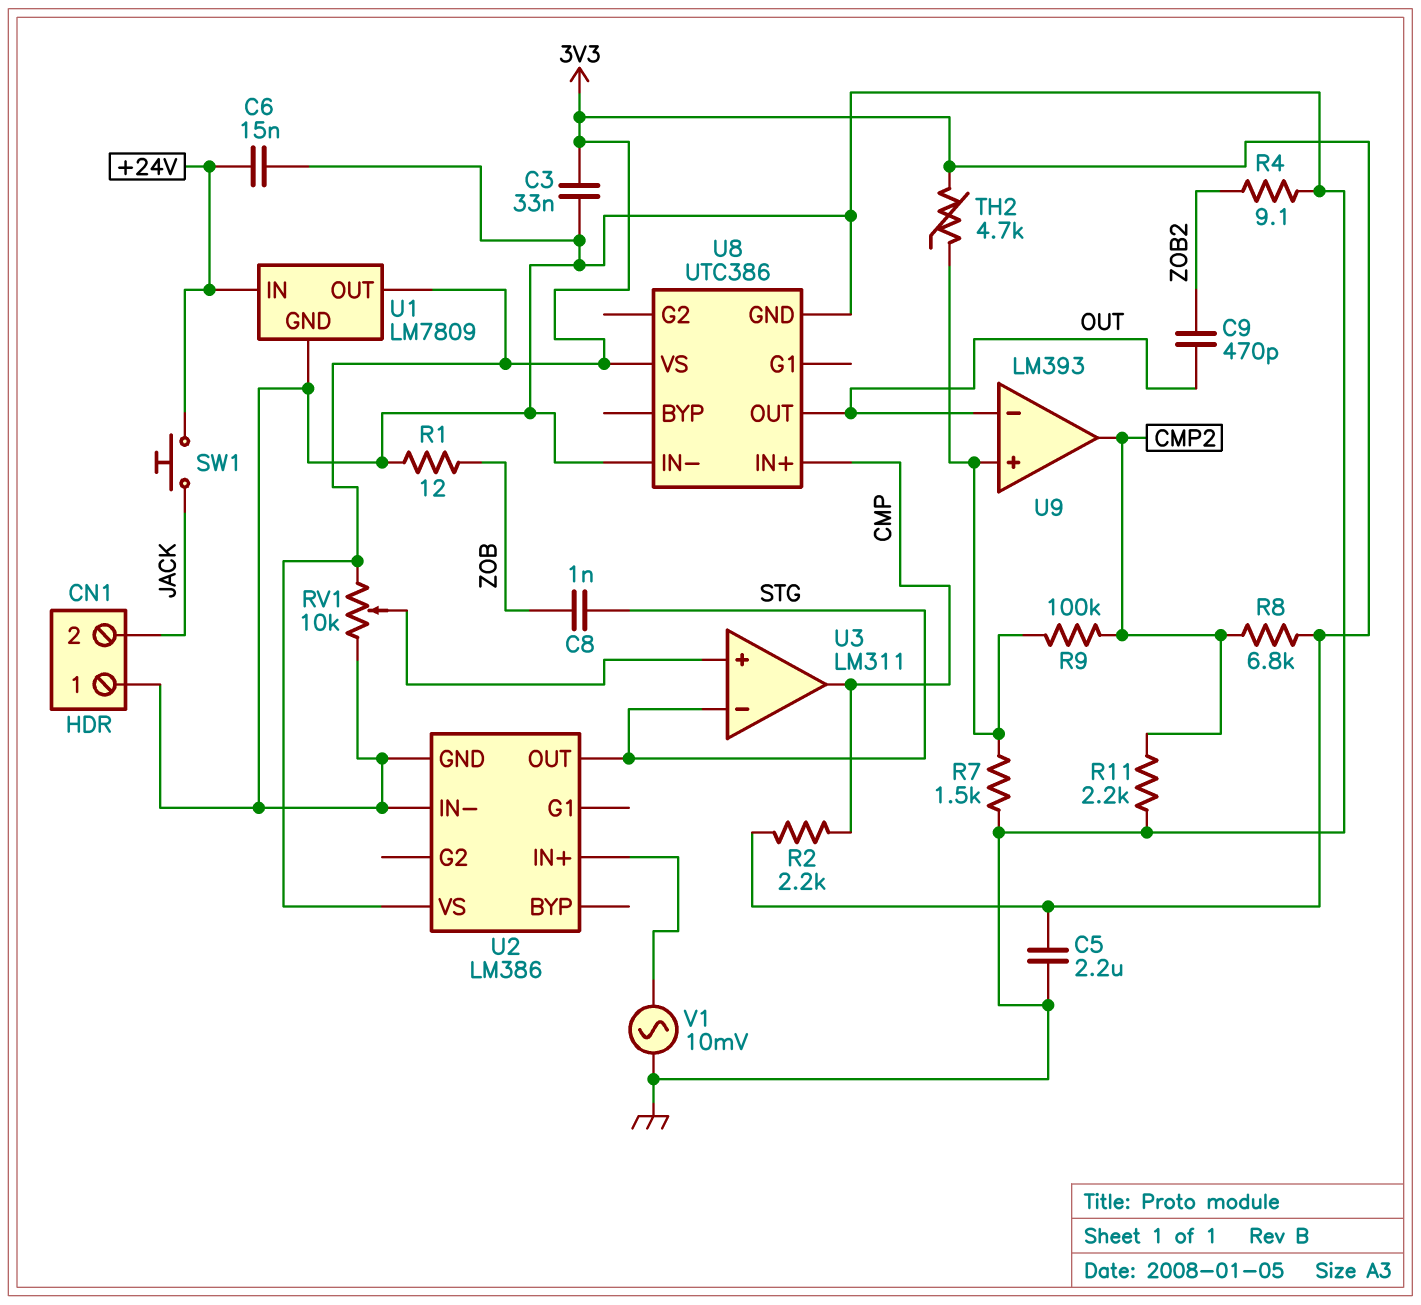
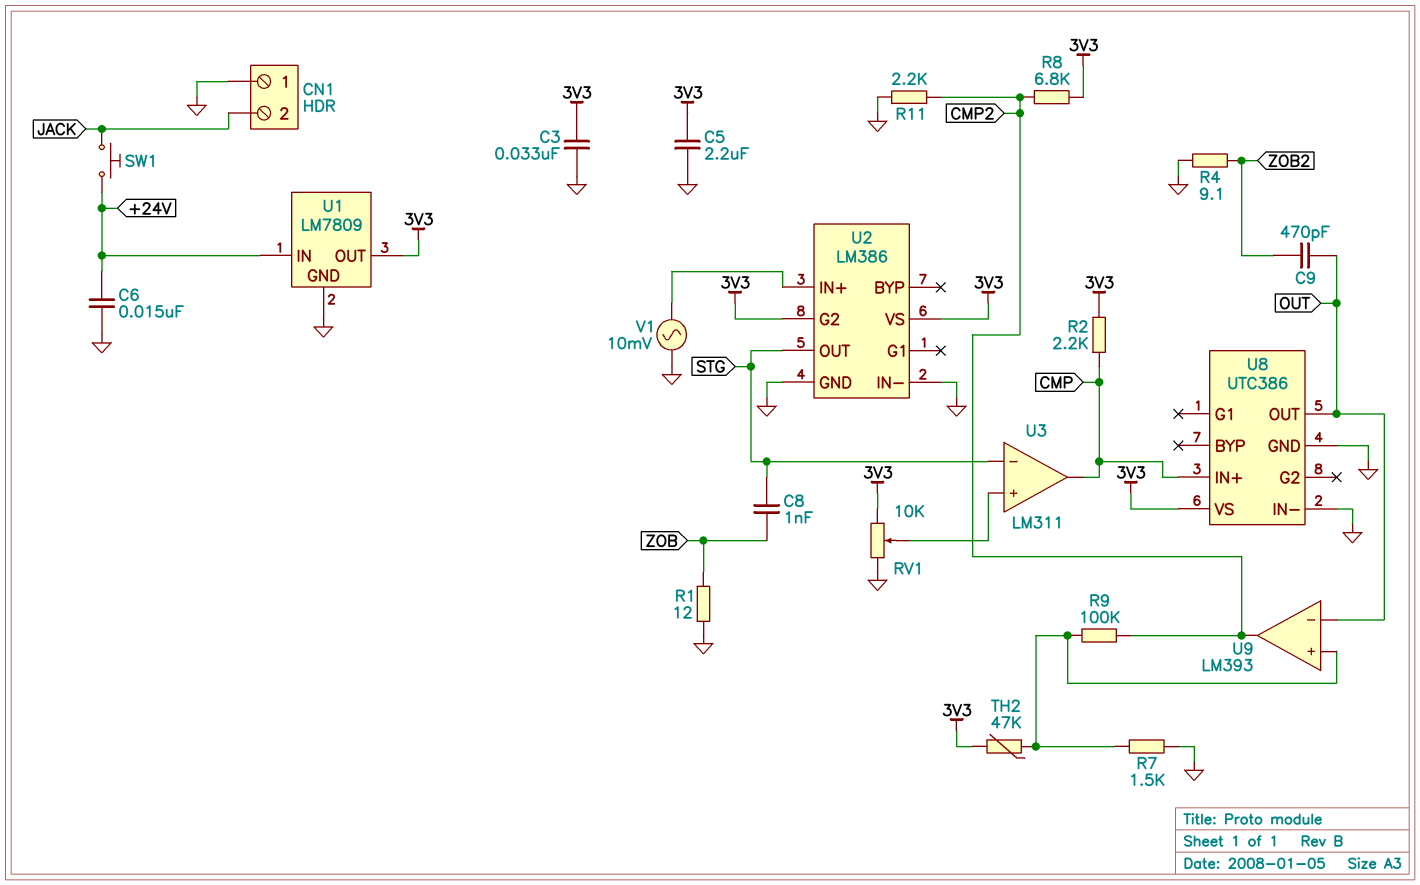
TH2: 4.7k (3V3, U9/in+) -> 47k (3V3, U9/in+)
U2 pin G2: none -> 3V3

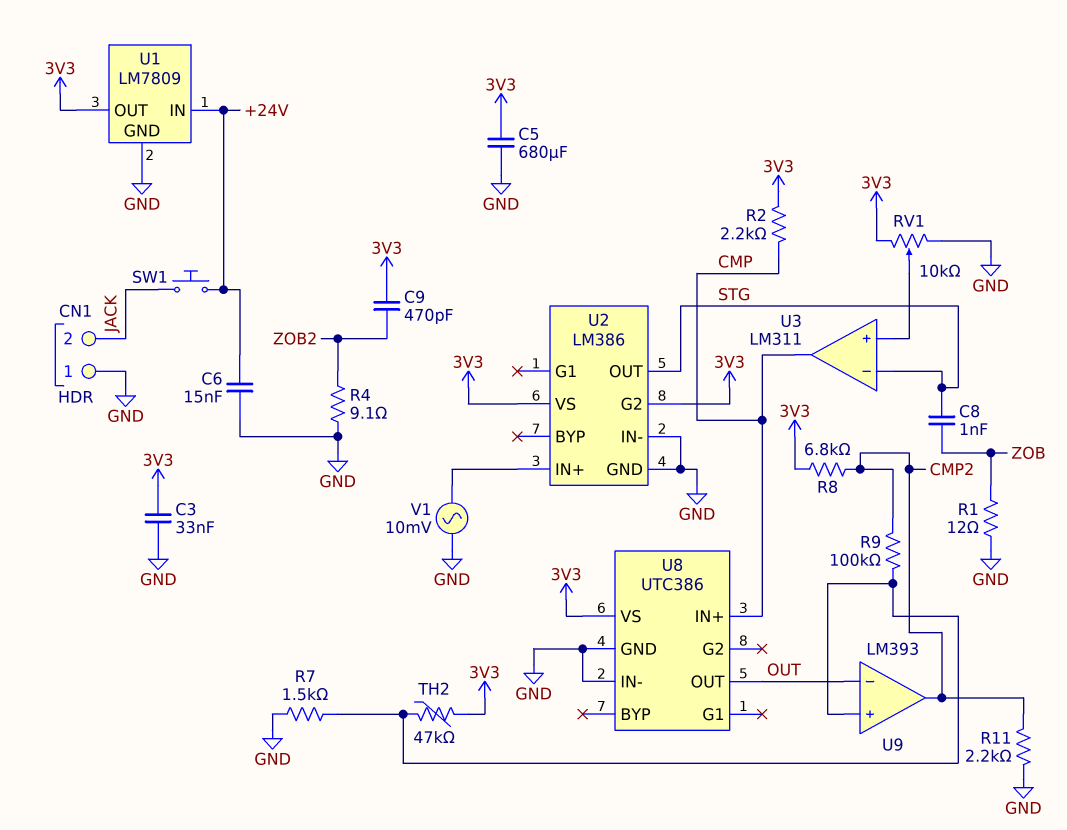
C5: 2.2uF (3V3, GND) -> 680uF (3V3, GND)
C9: 470pF (OUT, ZOB2) -> 470pF (3V3, ZOB2)

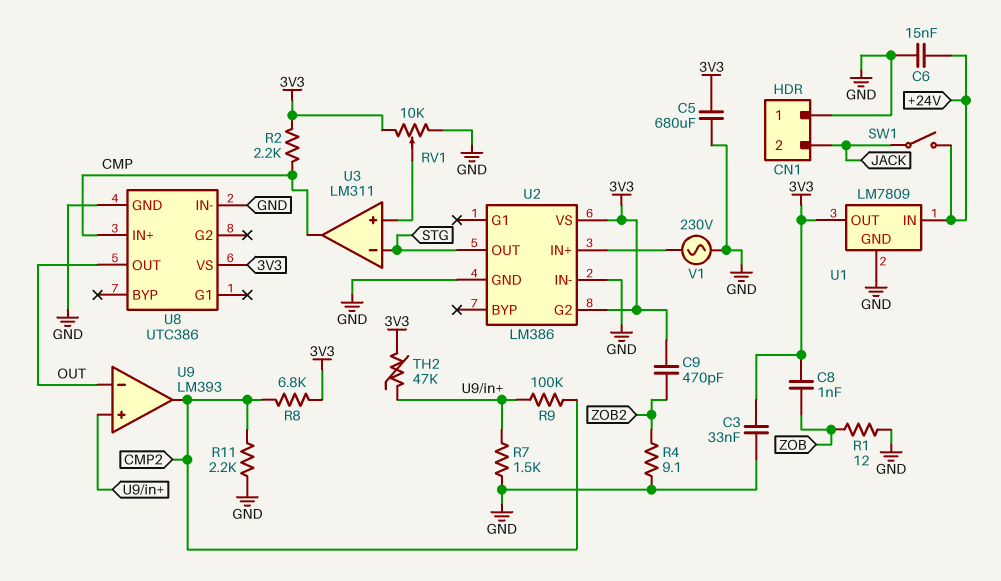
C8: 1nF (STG, ZOB) -> 1nF (3V3, ZOB)
SW1: button (+24V, JACK) -> switch (+24V, JACK)
V1: AC 10mV (GND, U2/IN+) -> AC 230V (GND, U2/IN+)

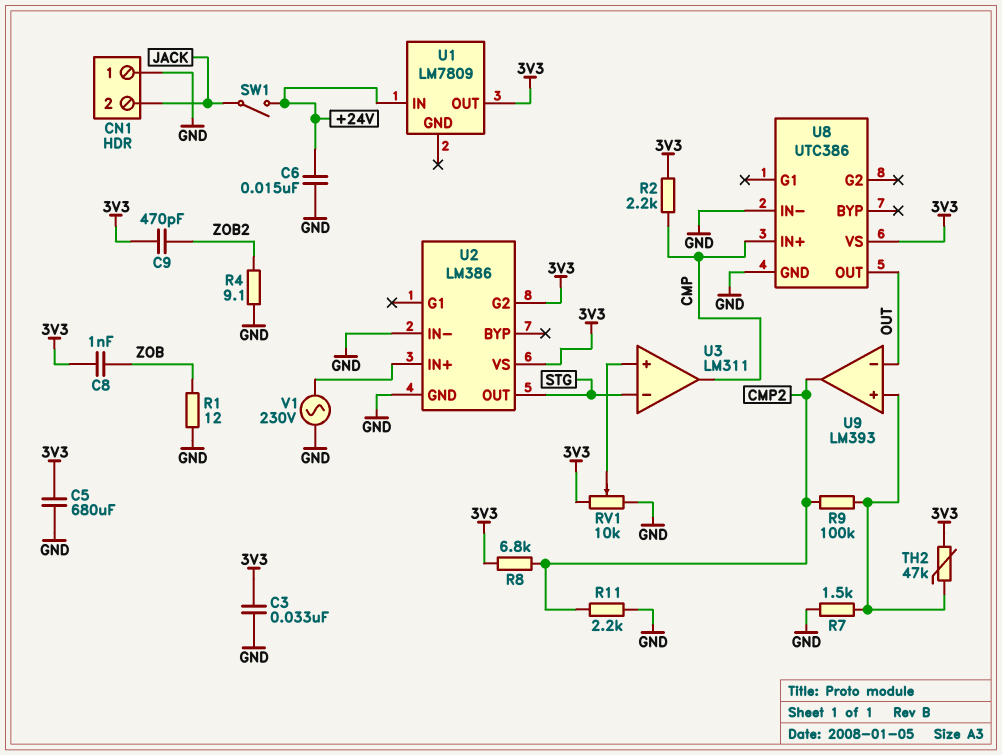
U1 pin GND: GND -> none

